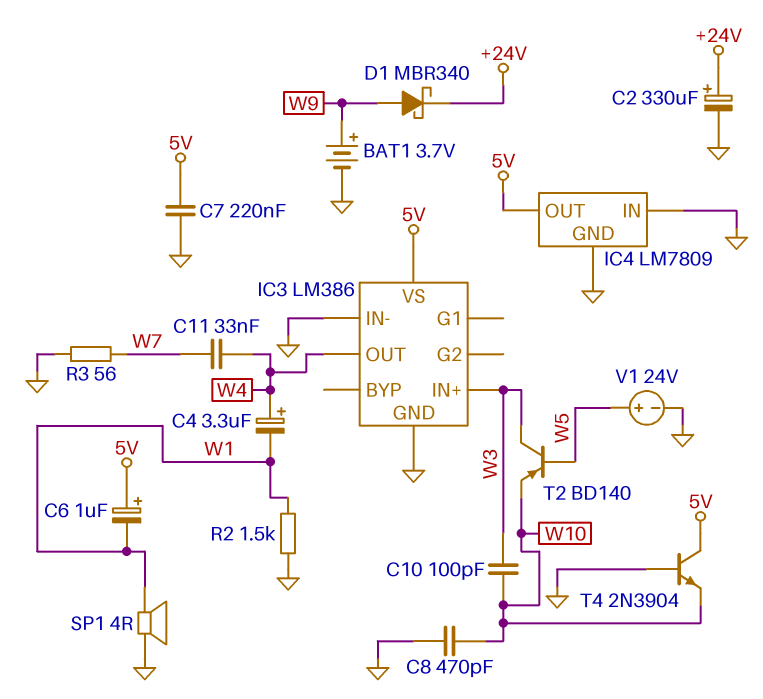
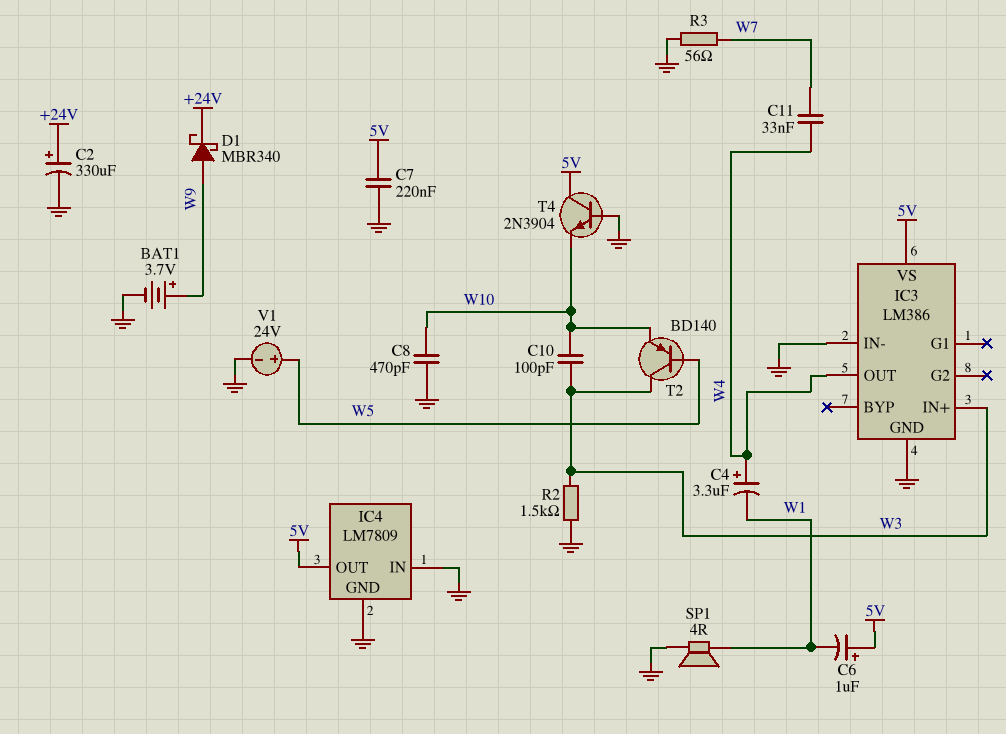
R2: 1.5k (GND, W1) -> 1.5k (GND, W3)

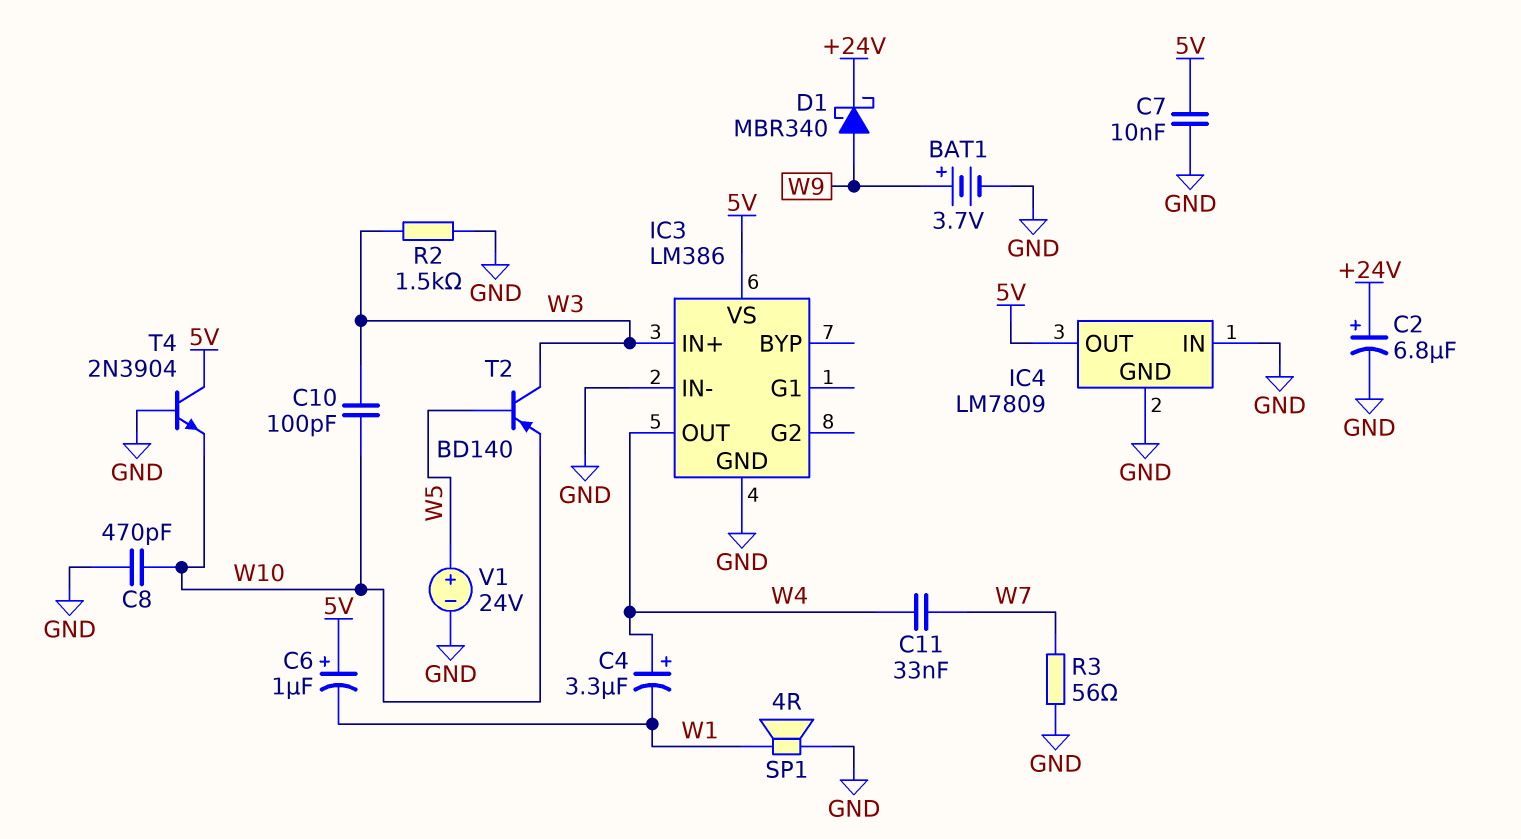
C2: 330uF (plus +24V, minus GND) -> 6.8uF (plus +24V, minus GND)
C7: 220nF (5V, GND) -> 10nF (5V, GND)

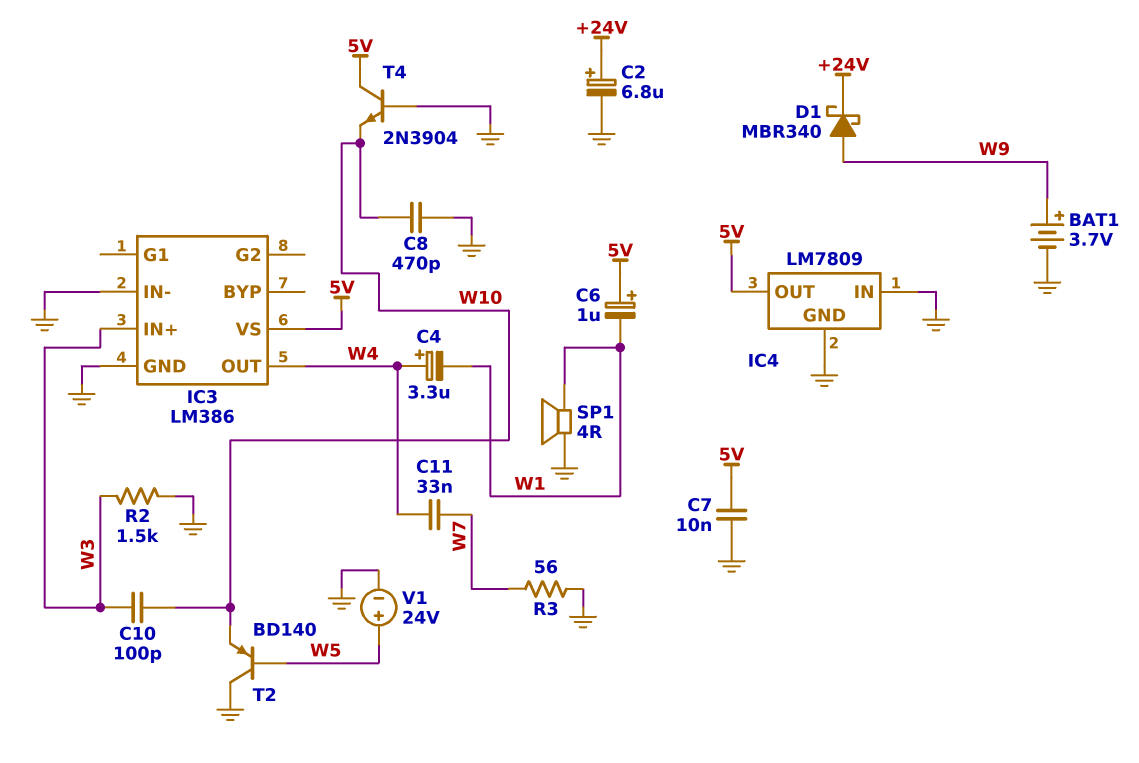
T2: PNP BD140 (B W5, C W3, E W10) -> PNP BD140 (B W5, C GND, E W10)

